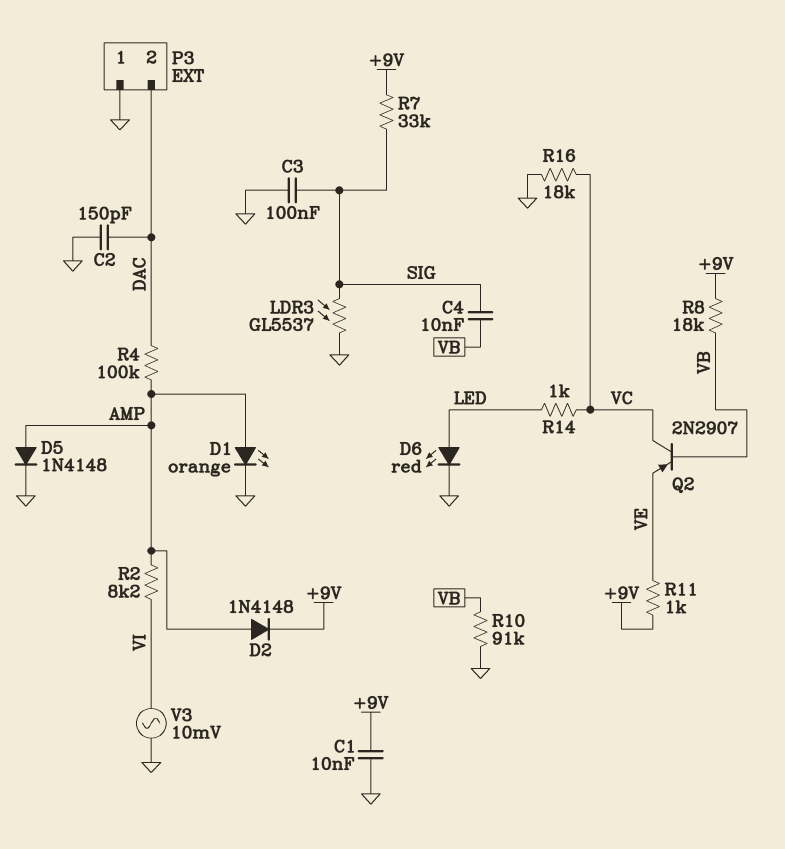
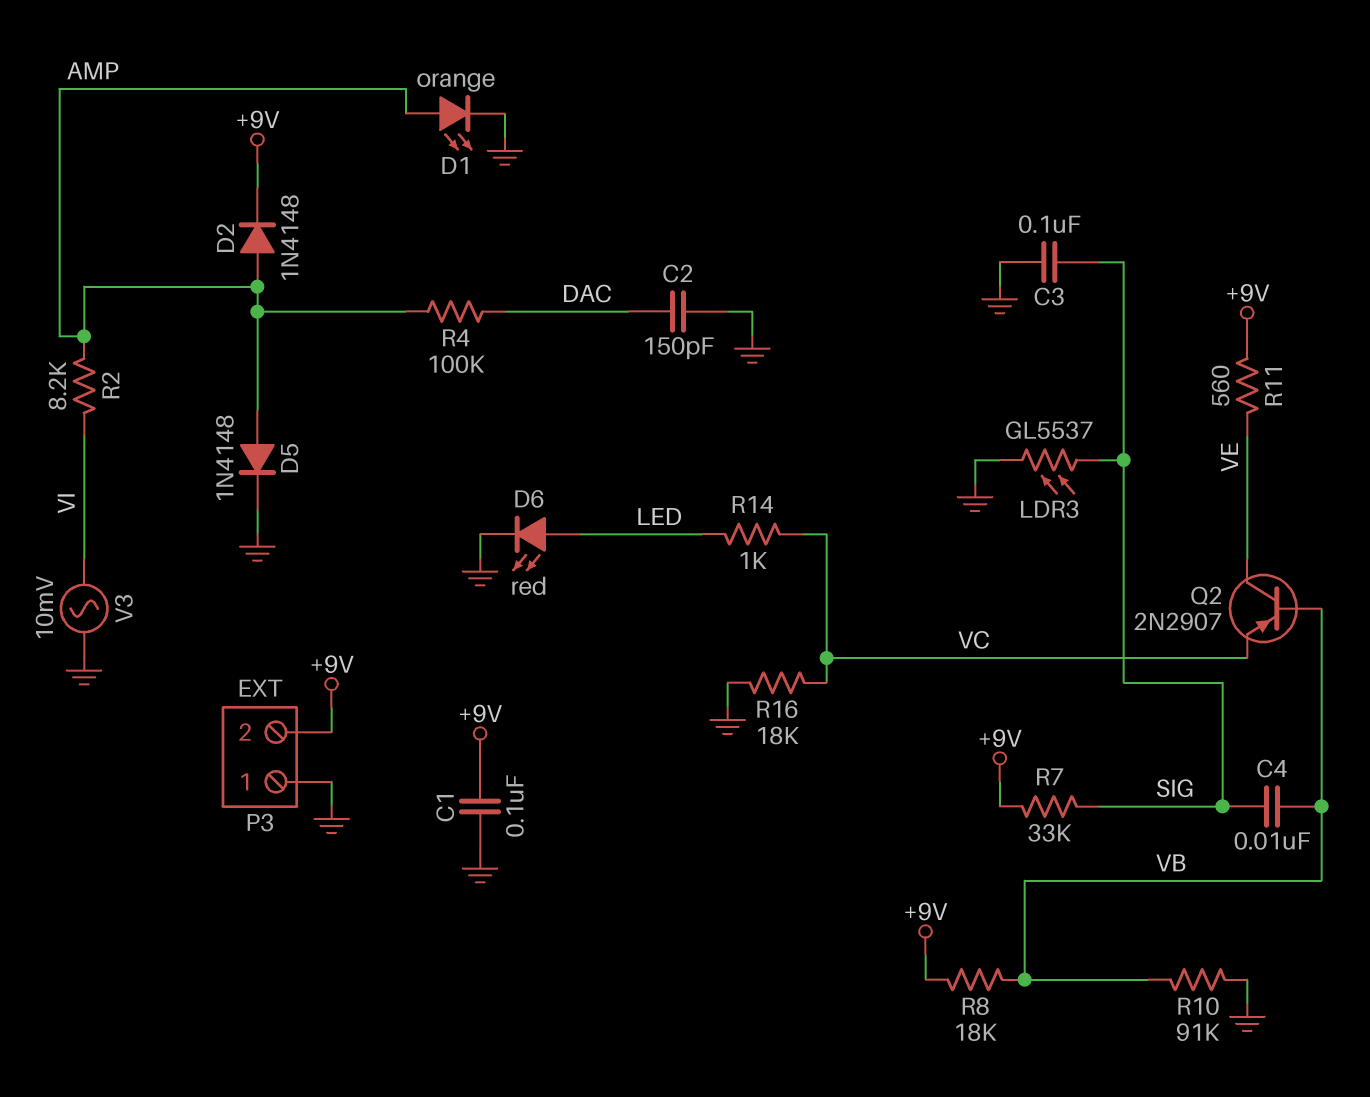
C1: 10nF (+9V, GND) -> 100nF (+9V, GND)
P3 pin 2: DAC -> +9V
Q2: PNP 2N2907 (B VB, C VC, E VE) -> PNP 2N2907 (B VB, C VE, E VC)
R11: 1k (+9V, VE) -> 560 (+9V, VE)

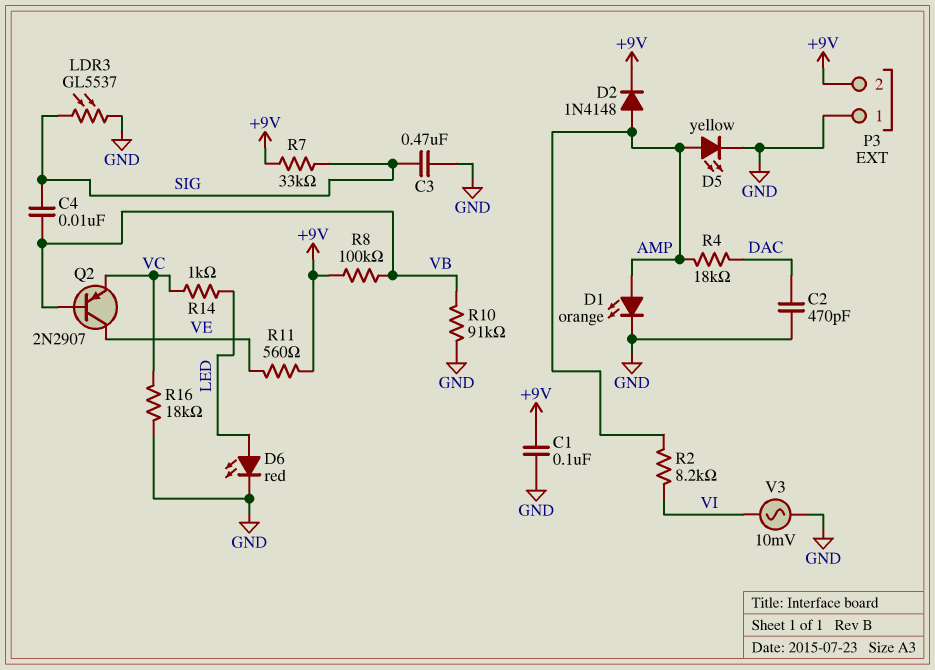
C2: 150pF (DAC, GND) -> 470pF (DAC, GND)
C3: 100nF (GND, SIG) -> 470nF (GND, SIG)
D5: diode 1N4148 (A AMP, K GND) -> LED yellow (A AMP, K GND)
R4: 100k (AMP, DAC) -> 18k (AMP, DAC)
R8: 18k (+9V, VB) -> 100k (+9V, VB)

